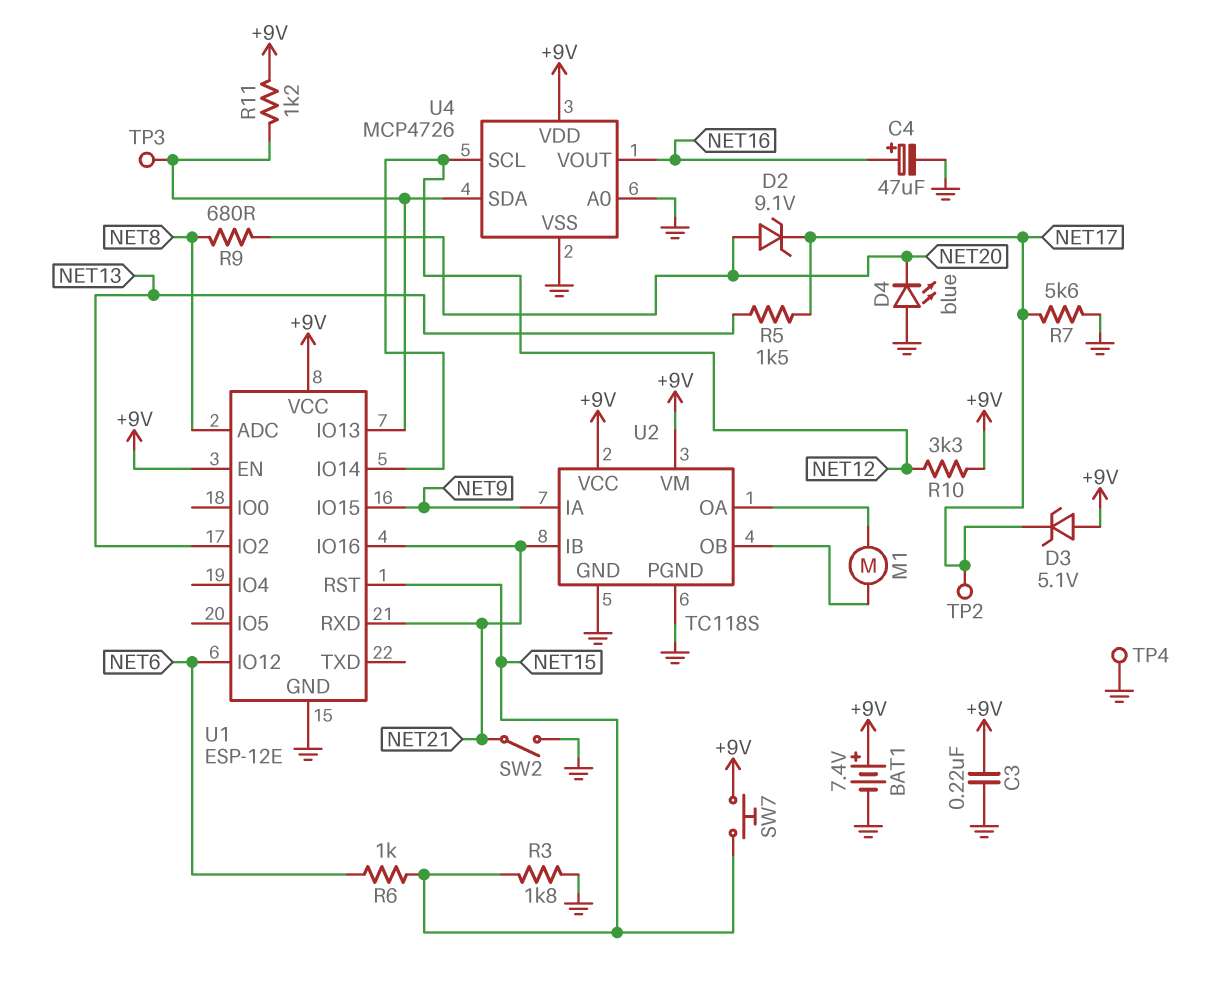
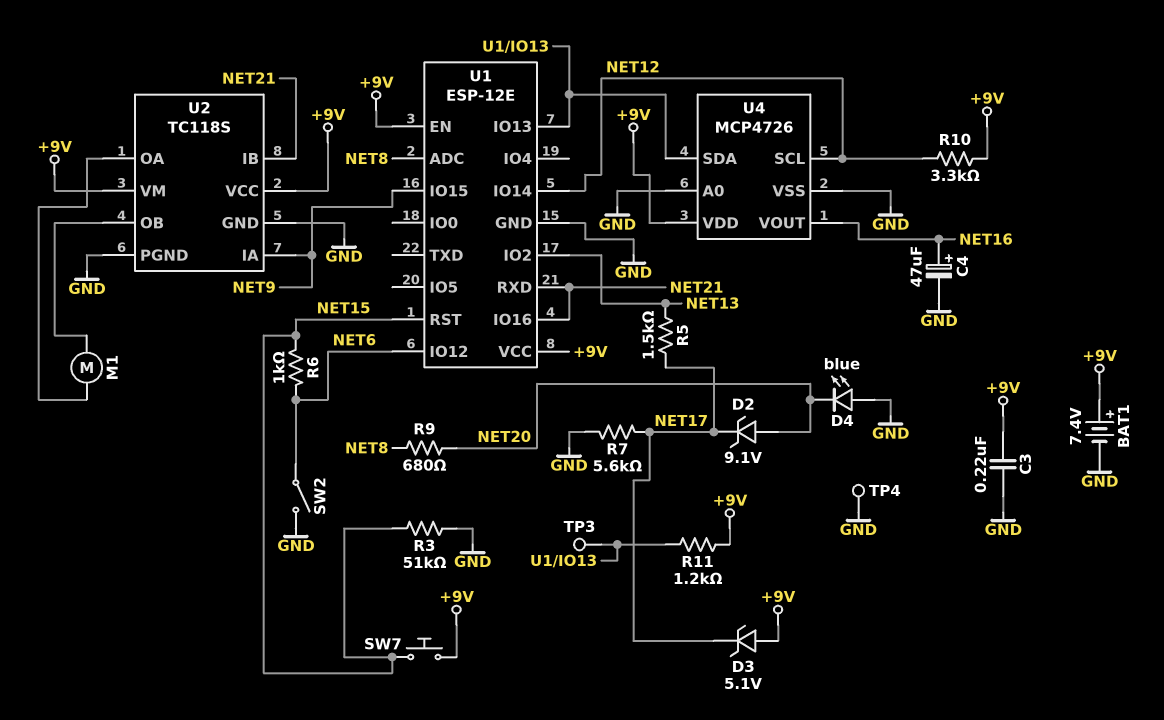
R3: 1.8k (GND, NET15) -> 51k (GND, NET15)
SW2: switch (GND, NET21) -> switch (GND, NET6)
TP2: test point (NET17) -> none

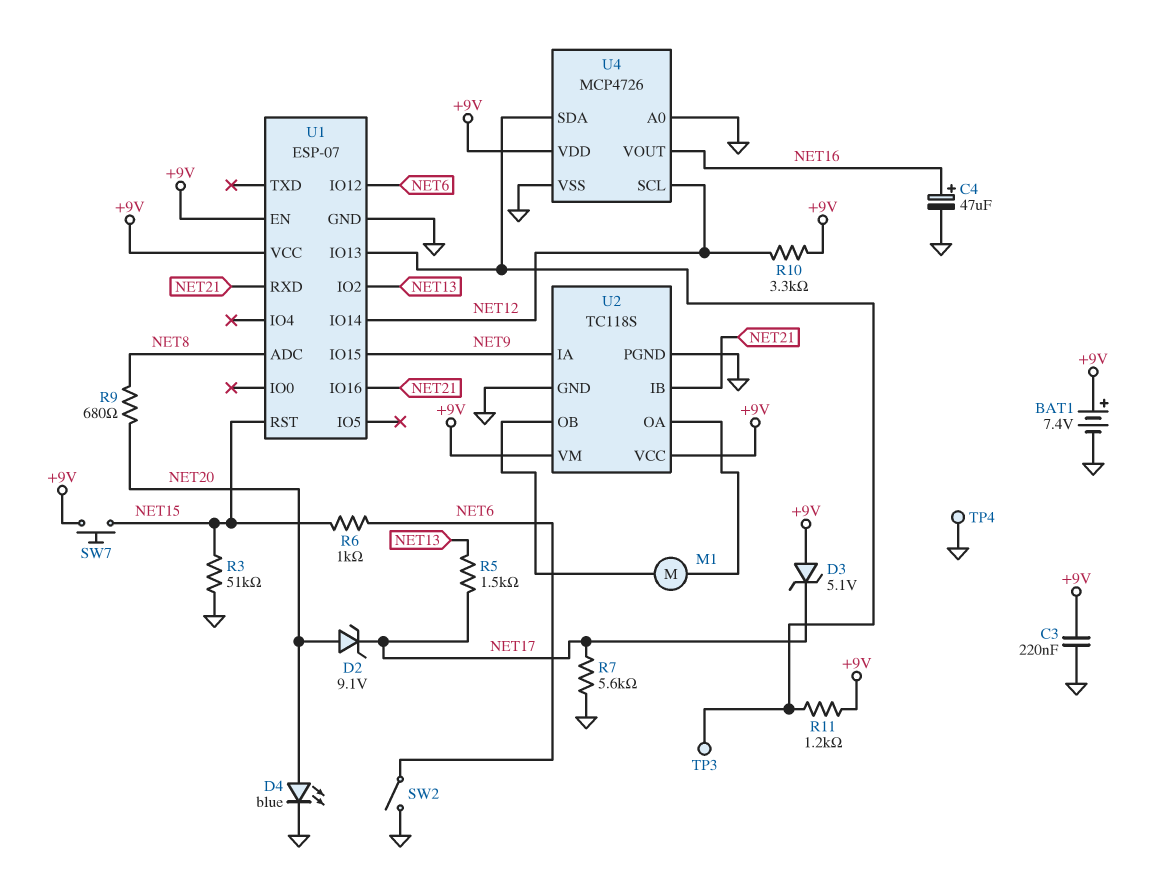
D4: LED blue (A GND, K NET20) -> LED blue (A NET20, K GND)
U1: ESP-12E -> ESP-07

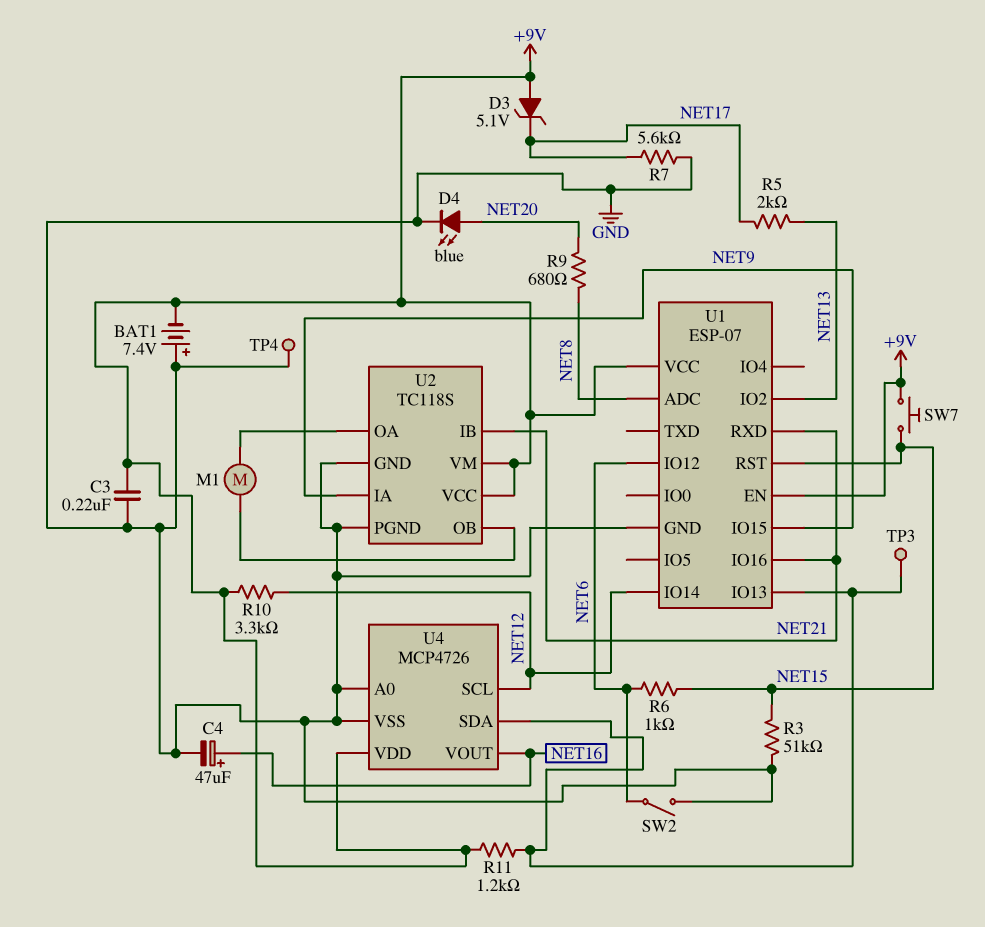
BAT1: 7.4V (plus +9V, minus GND) -> 7.4V (plus GND, minus +9V)
D2: zener 9.1V (A NET20, K NET17) -> none
R5: 1.5k (NET13, NET17) -> 2k (NET13, NET17)

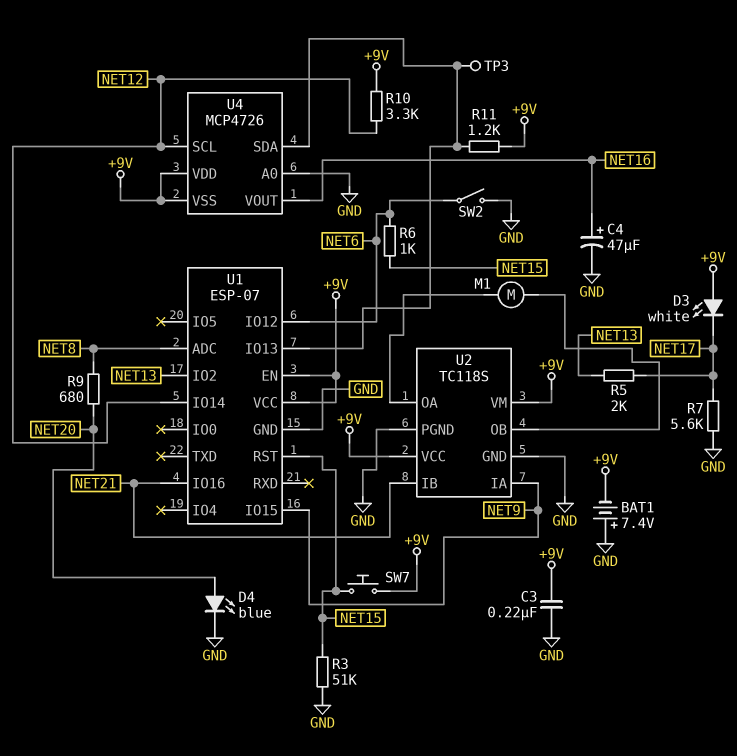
D3: zener 5.1V (A +9V, K NET17) -> LED white (A +9V, K NET17)
TP4: test point (GND) -> none
U1 pin RXD: NET21 -> none
U4 pin VSS: GND -> +9V

